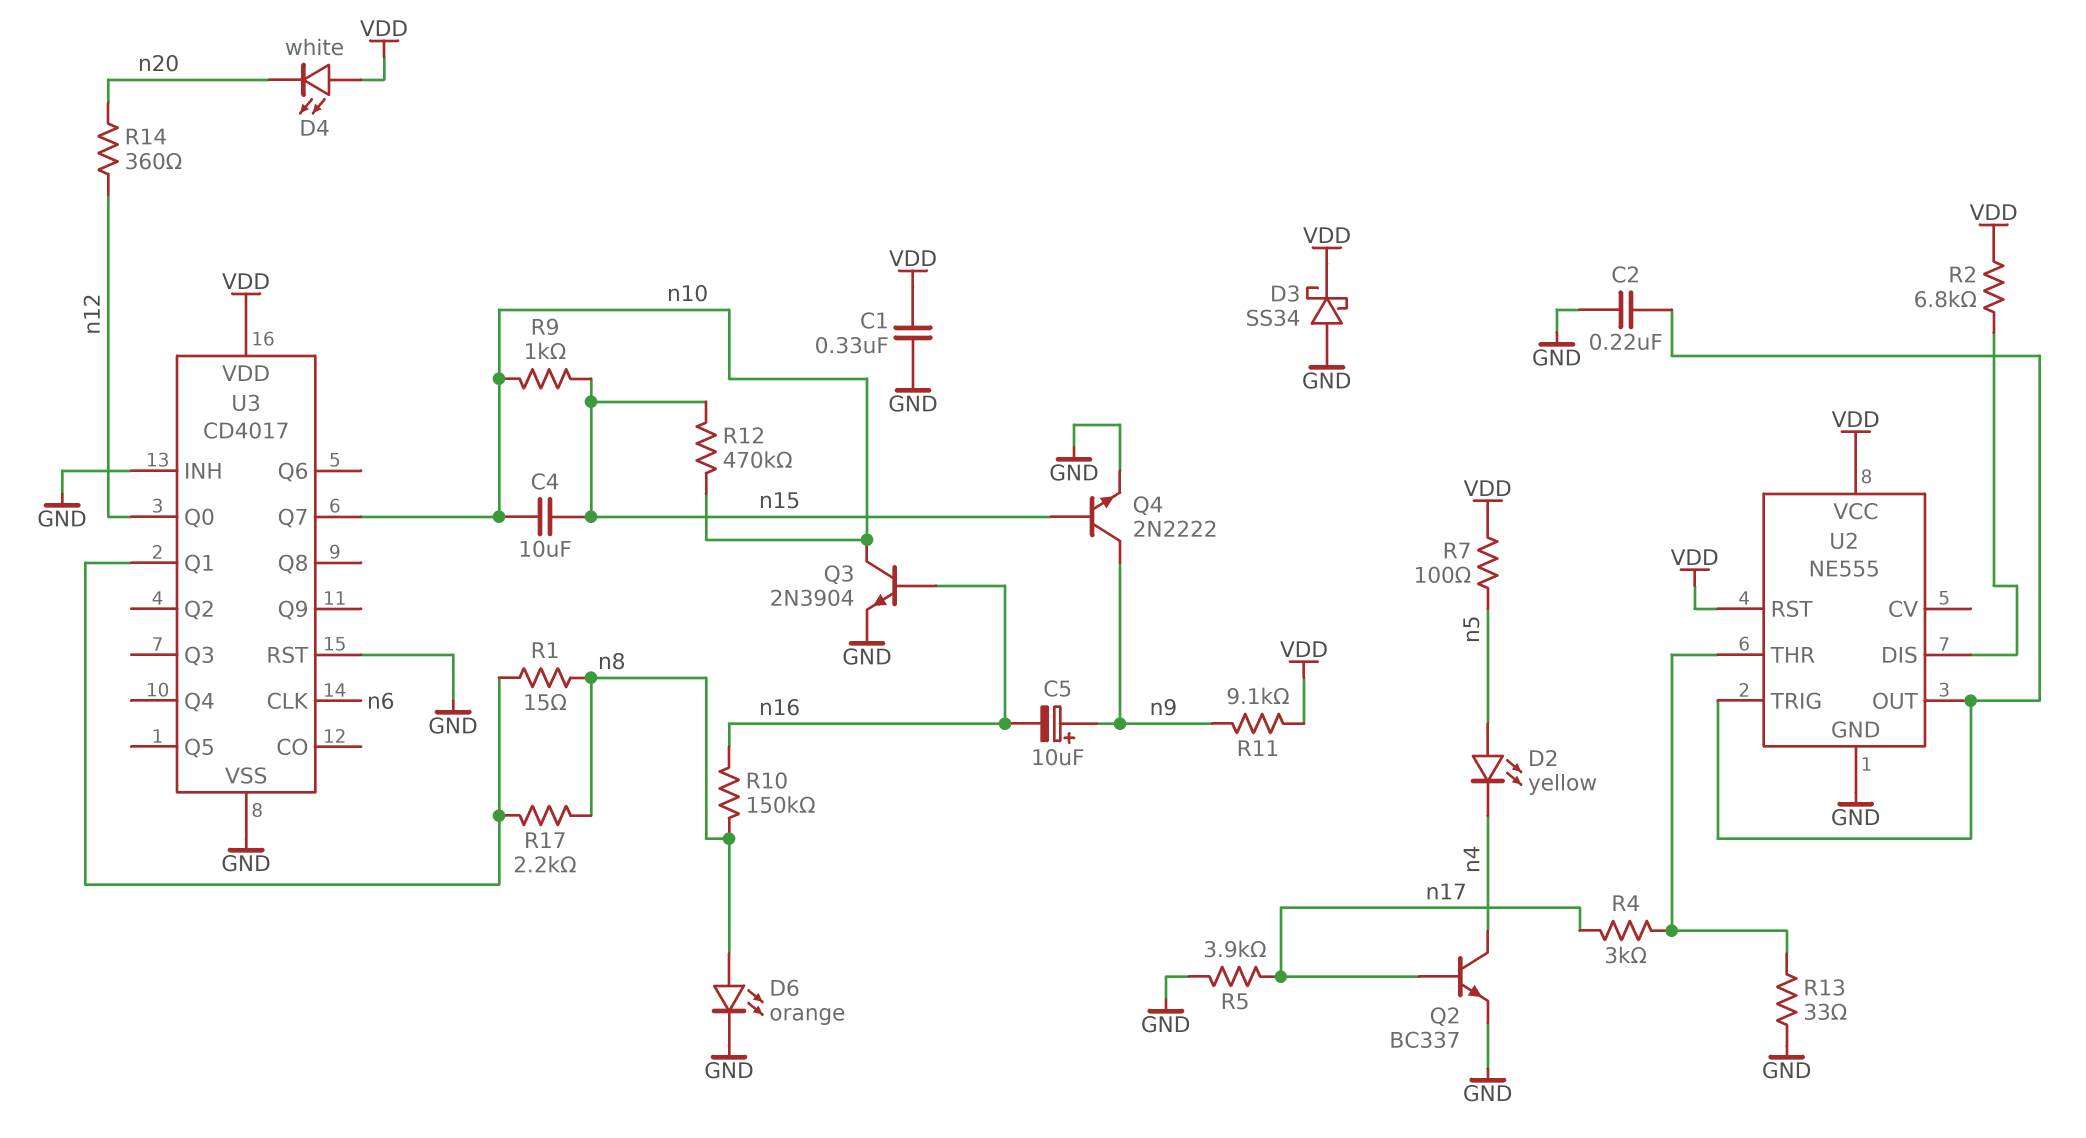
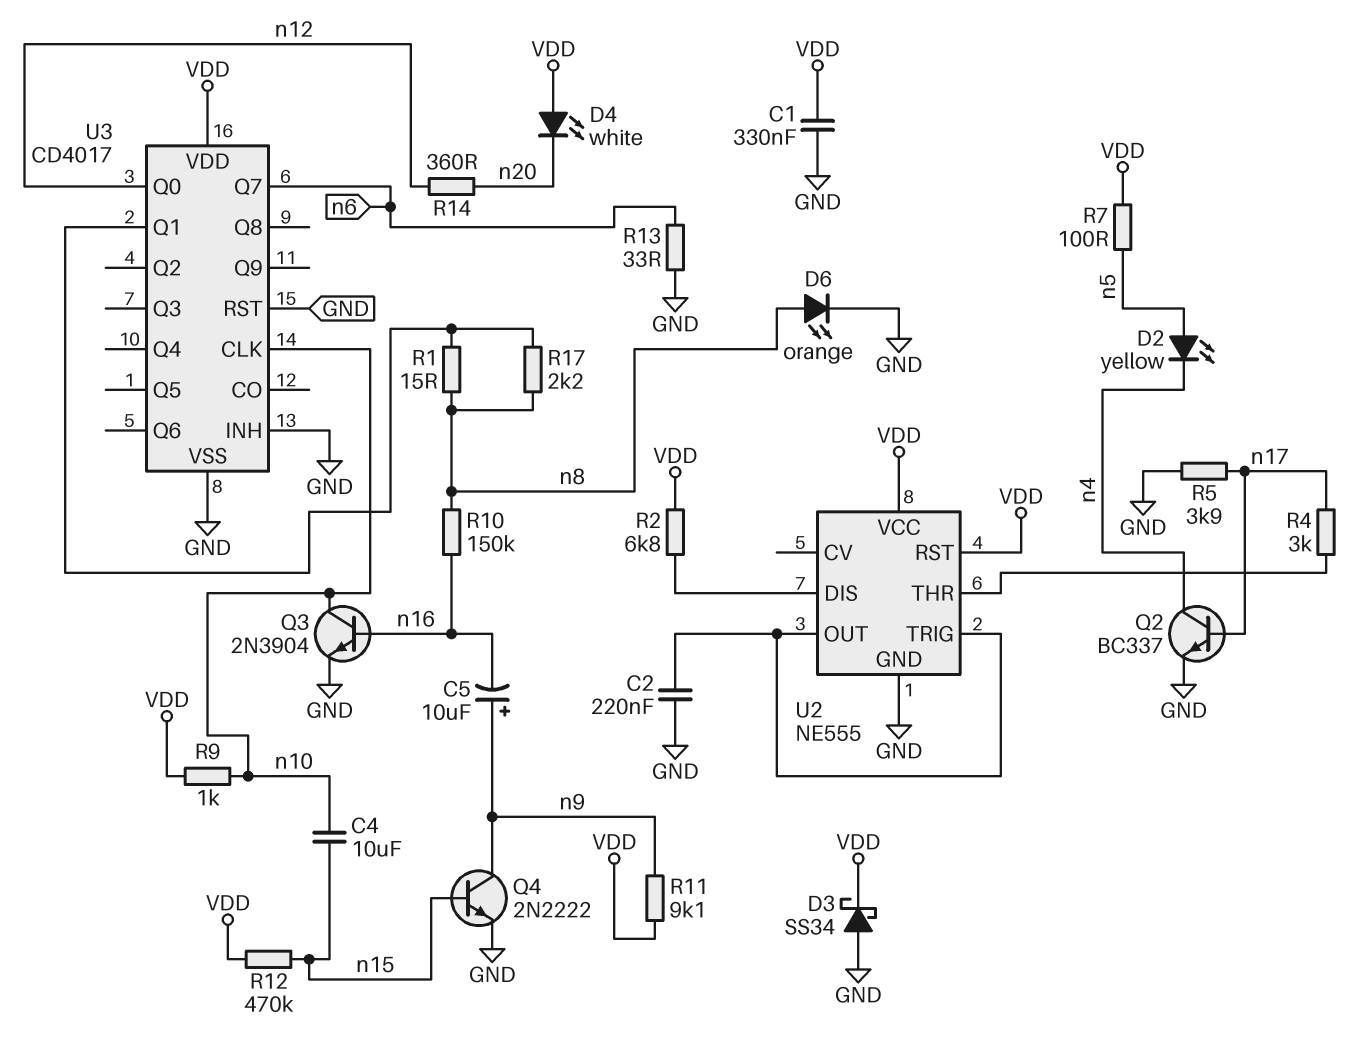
R9: 1k (n10, n15) -> 1k (VDD, n10)
R12: 470k (n10, n15) -> 470k (VDD, n15)
R13: 33 (GND, U2/THR) -> 33 (GND, n6)
U3 pin CLK: n6 -> n10
U3 pin Q7: n10 -> n6

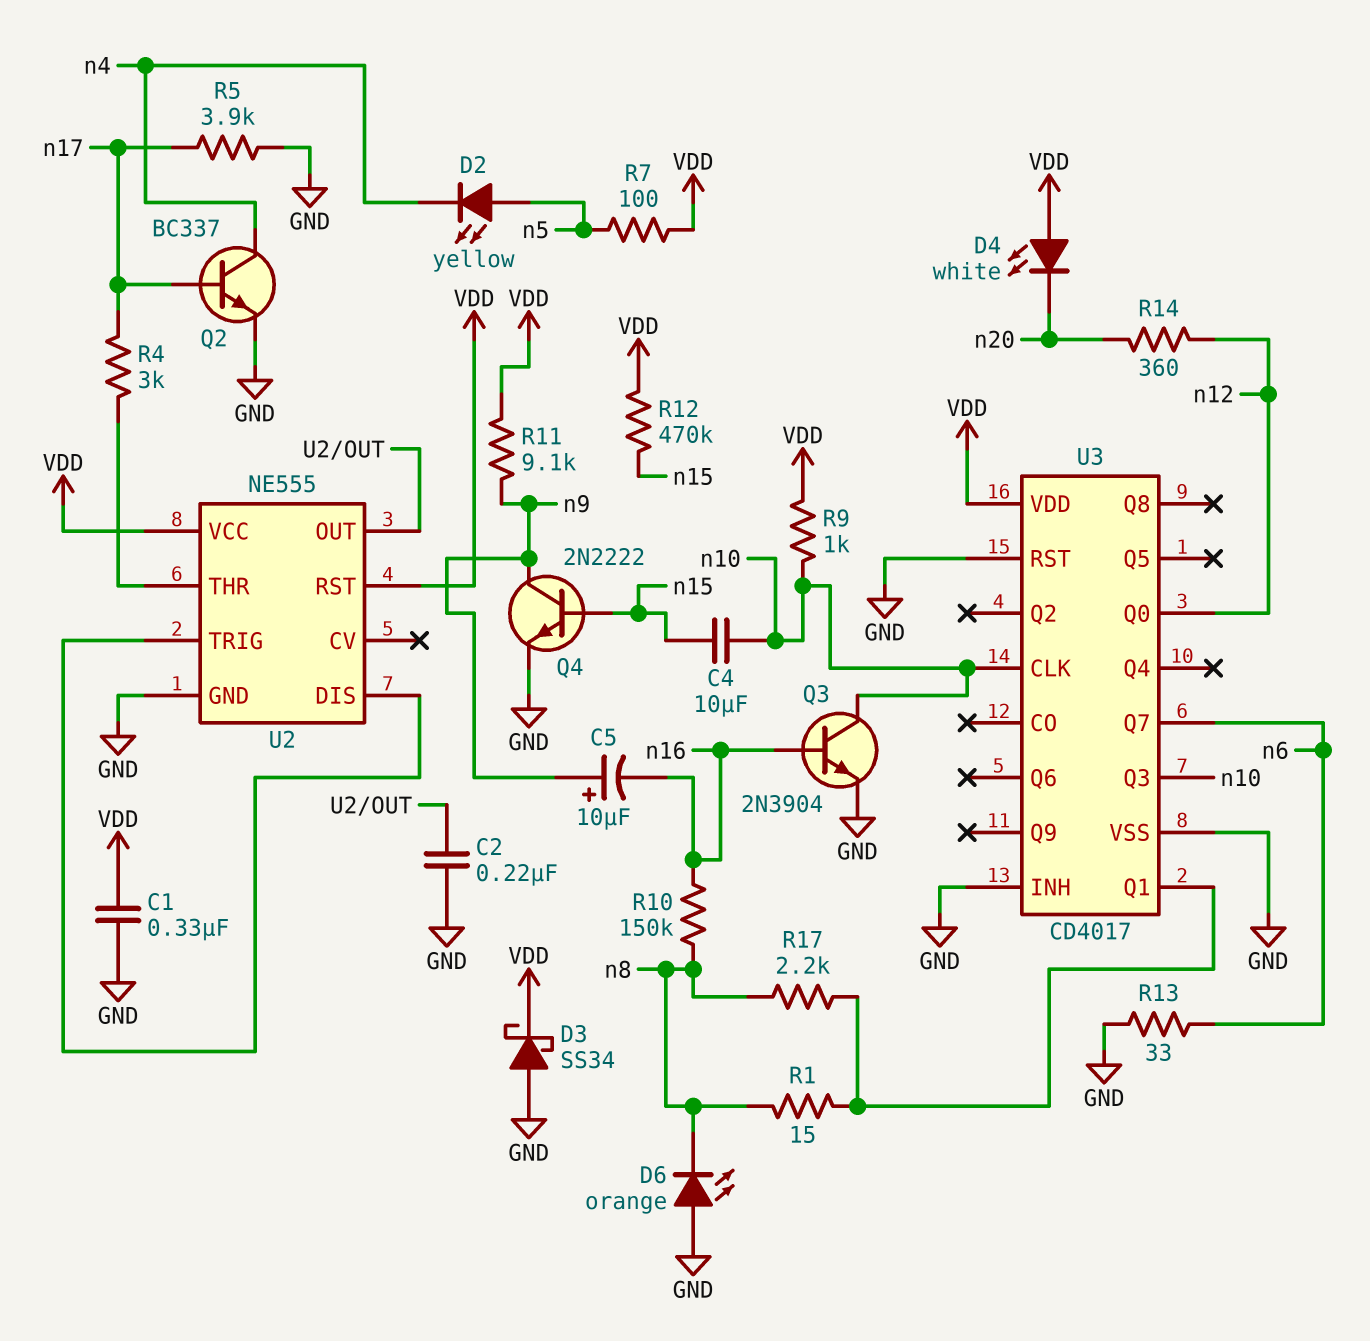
D6: LED orange (A n8, K GND) -> LED orange (A GND, K n8)
R2: 6.8k (U2/DIS, VDD) -> none
U2 pin TRIG: U2/OUT -> U2/DIS
U3 pin Q3: none -> n10

